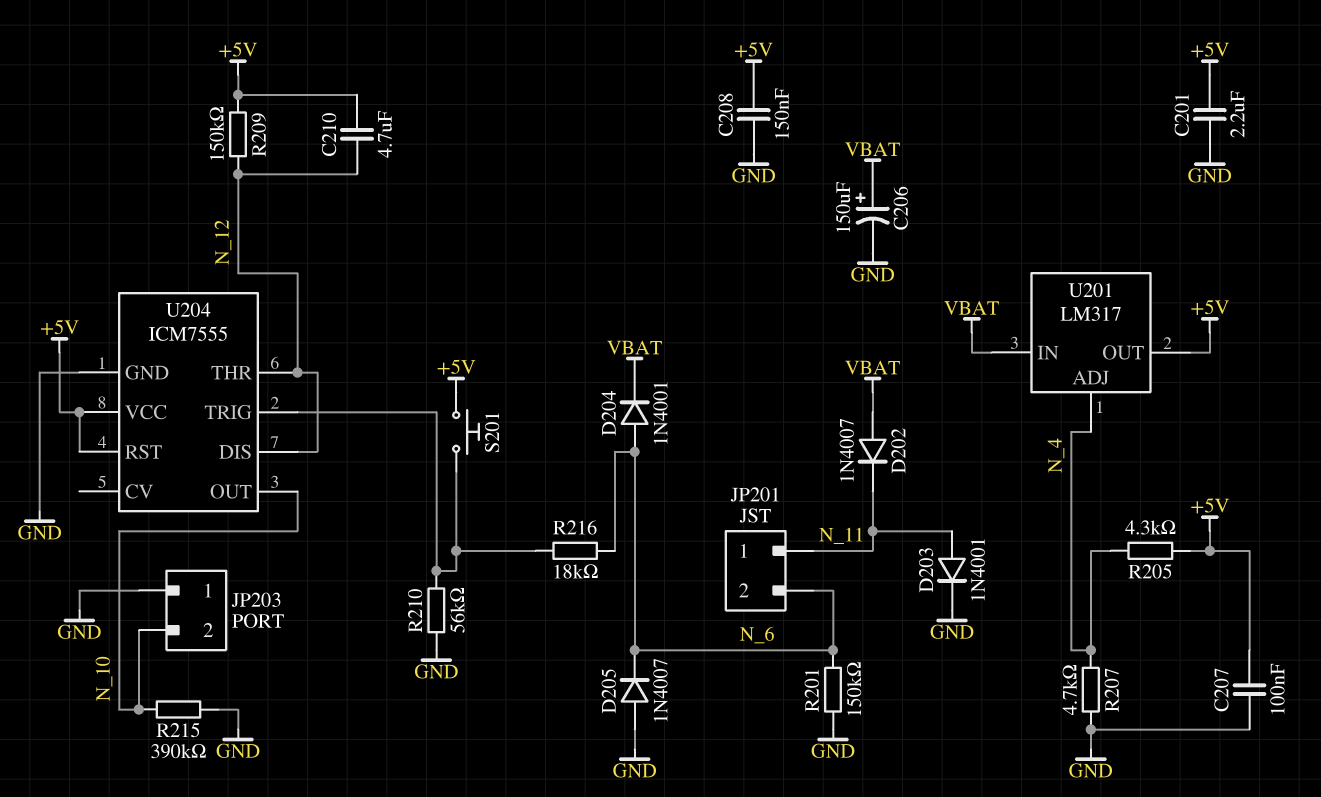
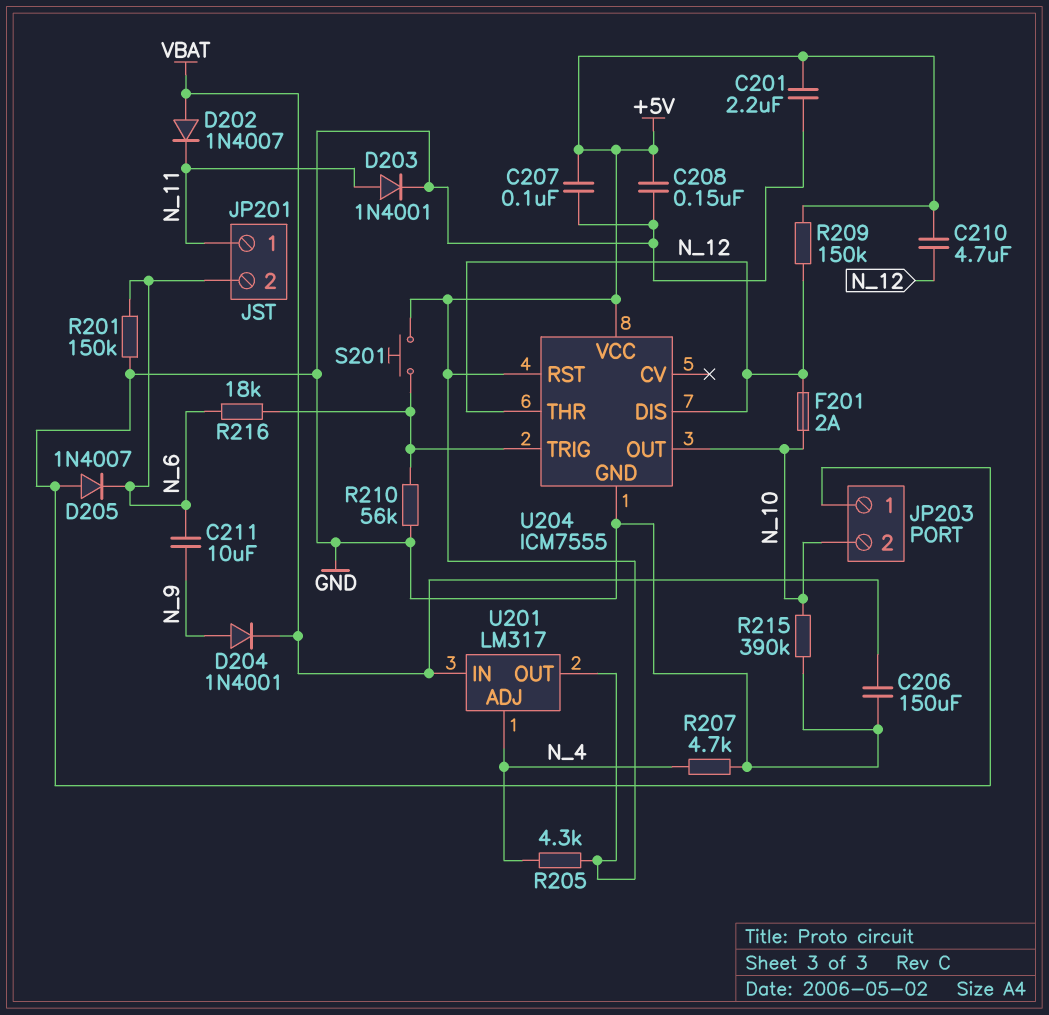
C206: 150uF (plus VBAT, minus GND) -> 150uF (GND, VBAT)
C211: none -> 10uF (N_6, N_9)
D204: diode 1N4001 (A N_6, K VBAT) -> diode 1N4001 (A N_9, K VBAT)
F201: none -> 2A (N_10, N_12)

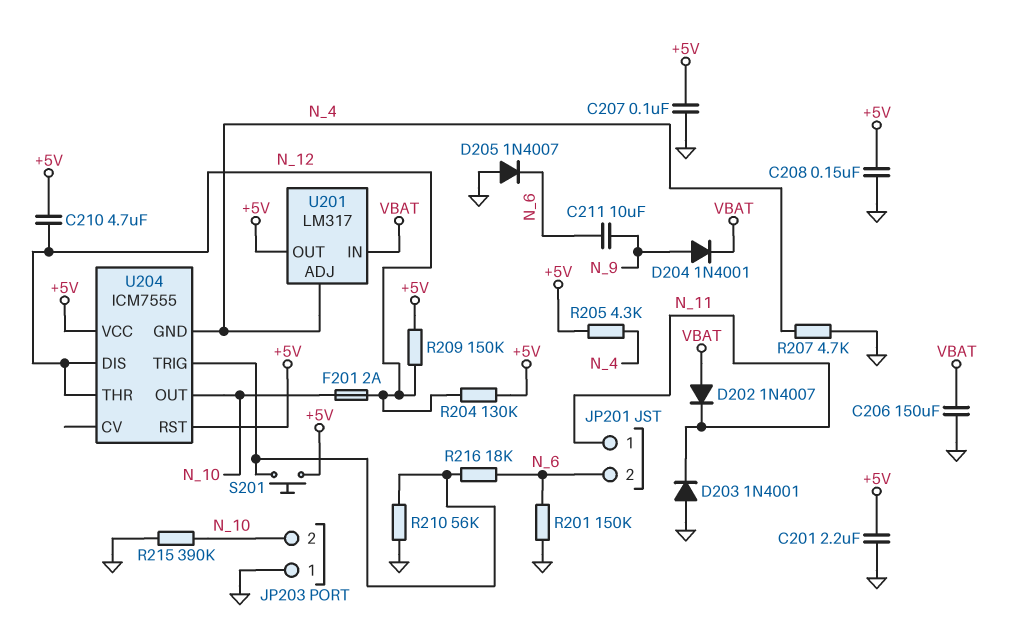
D203: diode 1N4001 (A N_11, K GND) -> diode 1N4001 (A GND, K N_11)
R204: none -> 130k (+5V, N_12)
U204 pin GND: GND -> N_4

